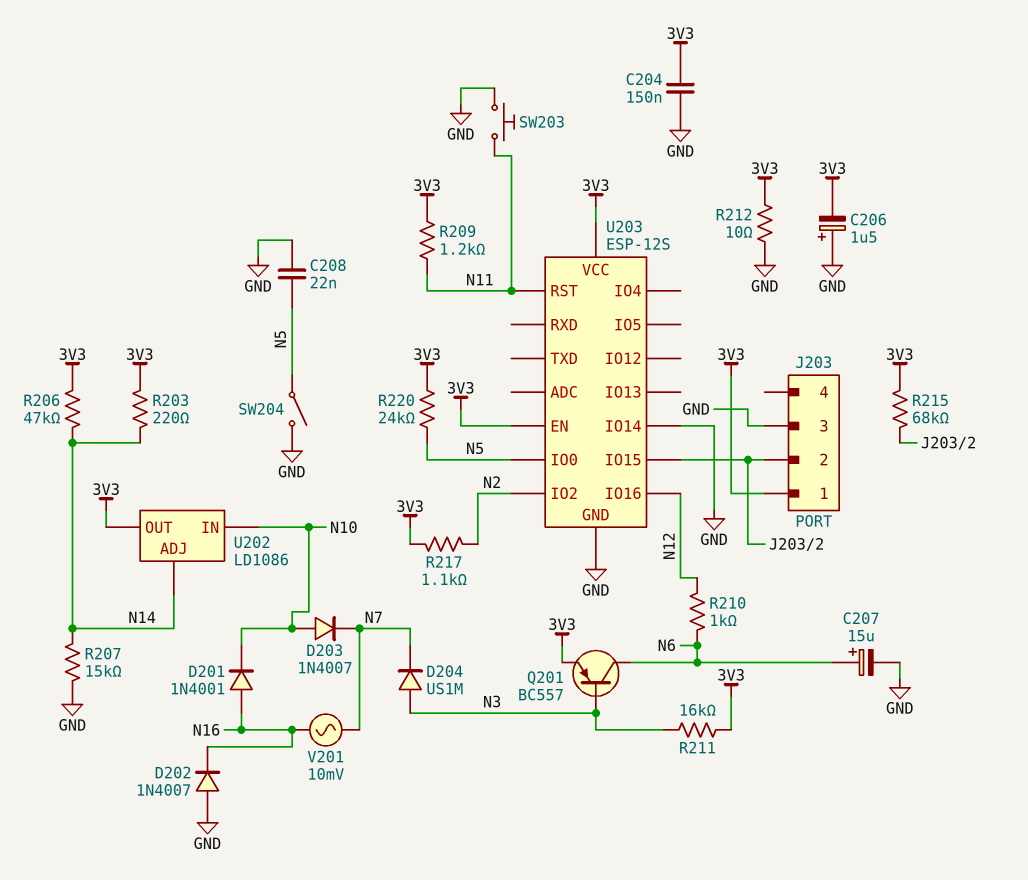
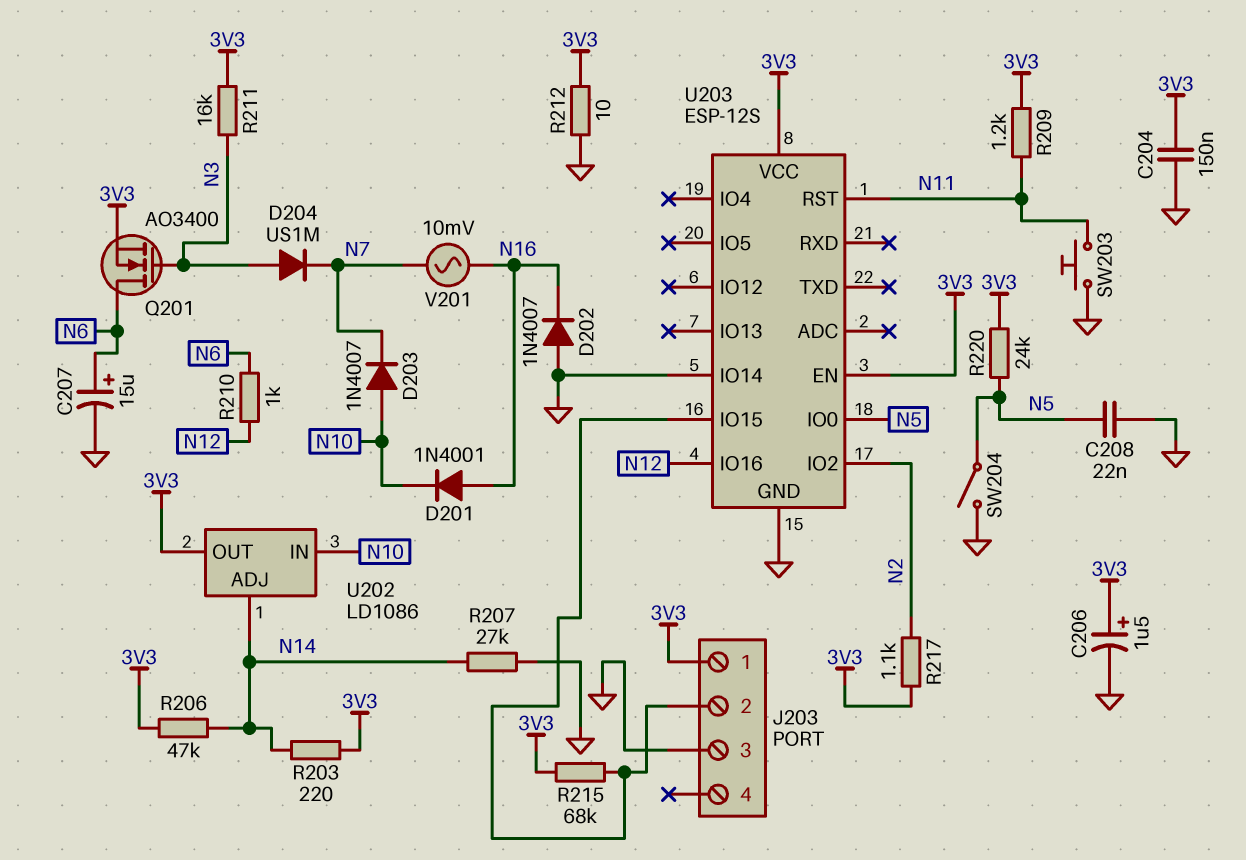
C206: 1.5uF (plus GND, minus 3V3) -> 1.5uF (plus 3V3, minus GND)
Q201: PNP BC557 (B N3, C N6, E 3V3) -> NMOS AO3400 (G N3, D N6, S 3V3)
R207: 15k (GND, N14) -> 27k (GND, N14)

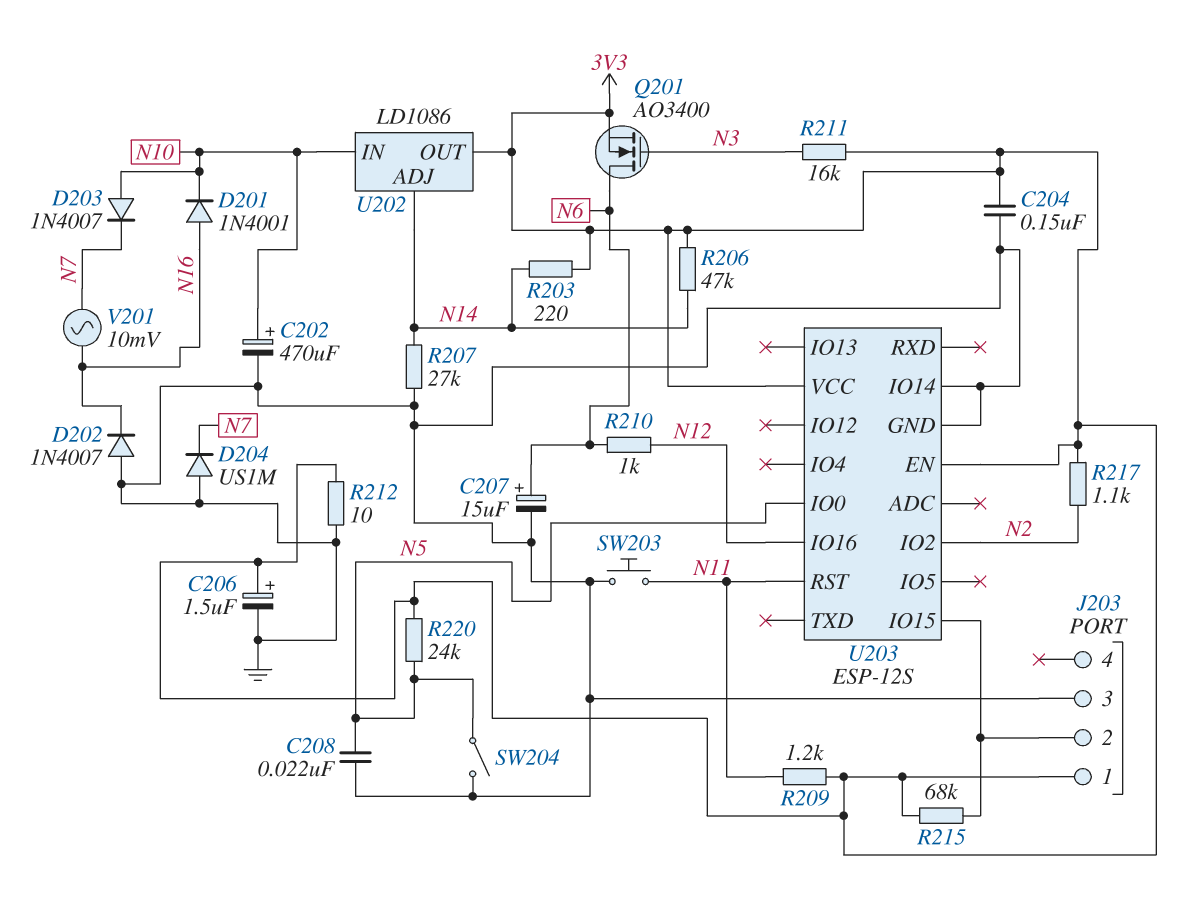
C202: none -> 470uF (plus N10, minus GND)
D204: diode US1M (A N3, K N7) -> diode US1M (A GND, K N7)

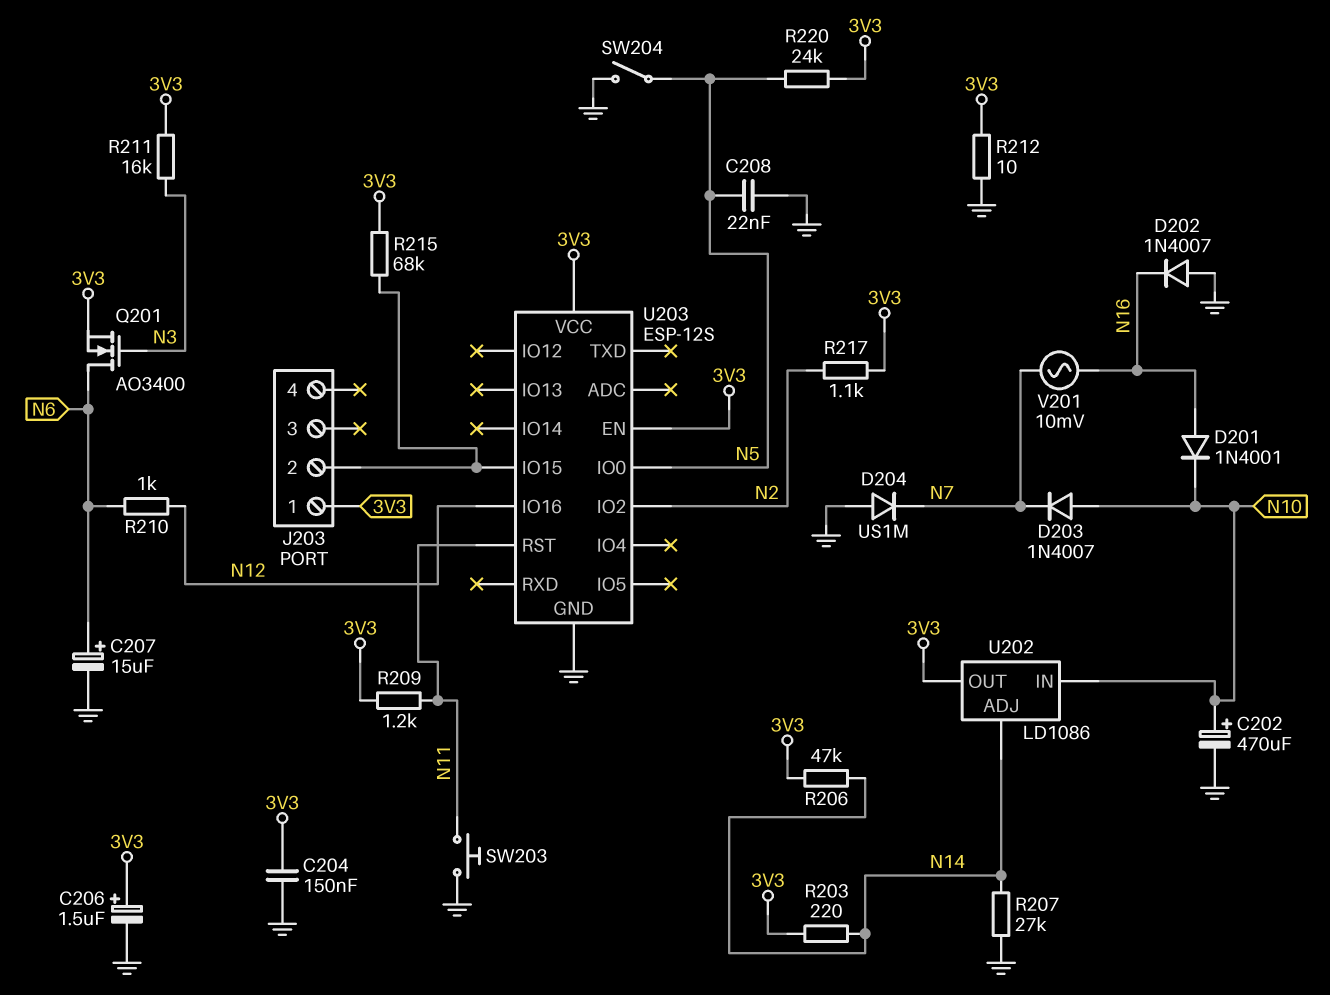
J203 pin 3: GND -> none
U203 pin IO14: GND -> none

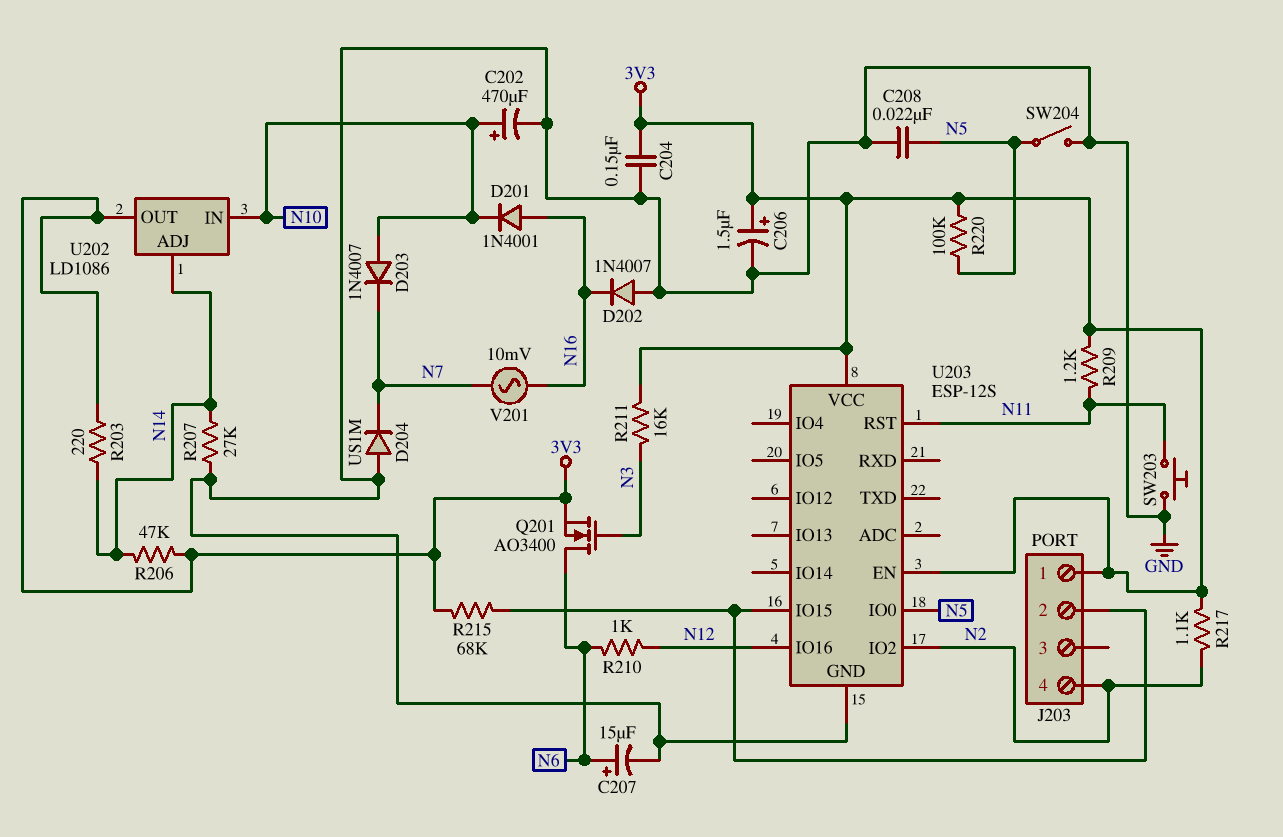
J203 pin 4: none -> N2
R212: 10 (3V3, GND) -> none
R220: 24k (3V3, N5) -> 100k (3V3, N5)

